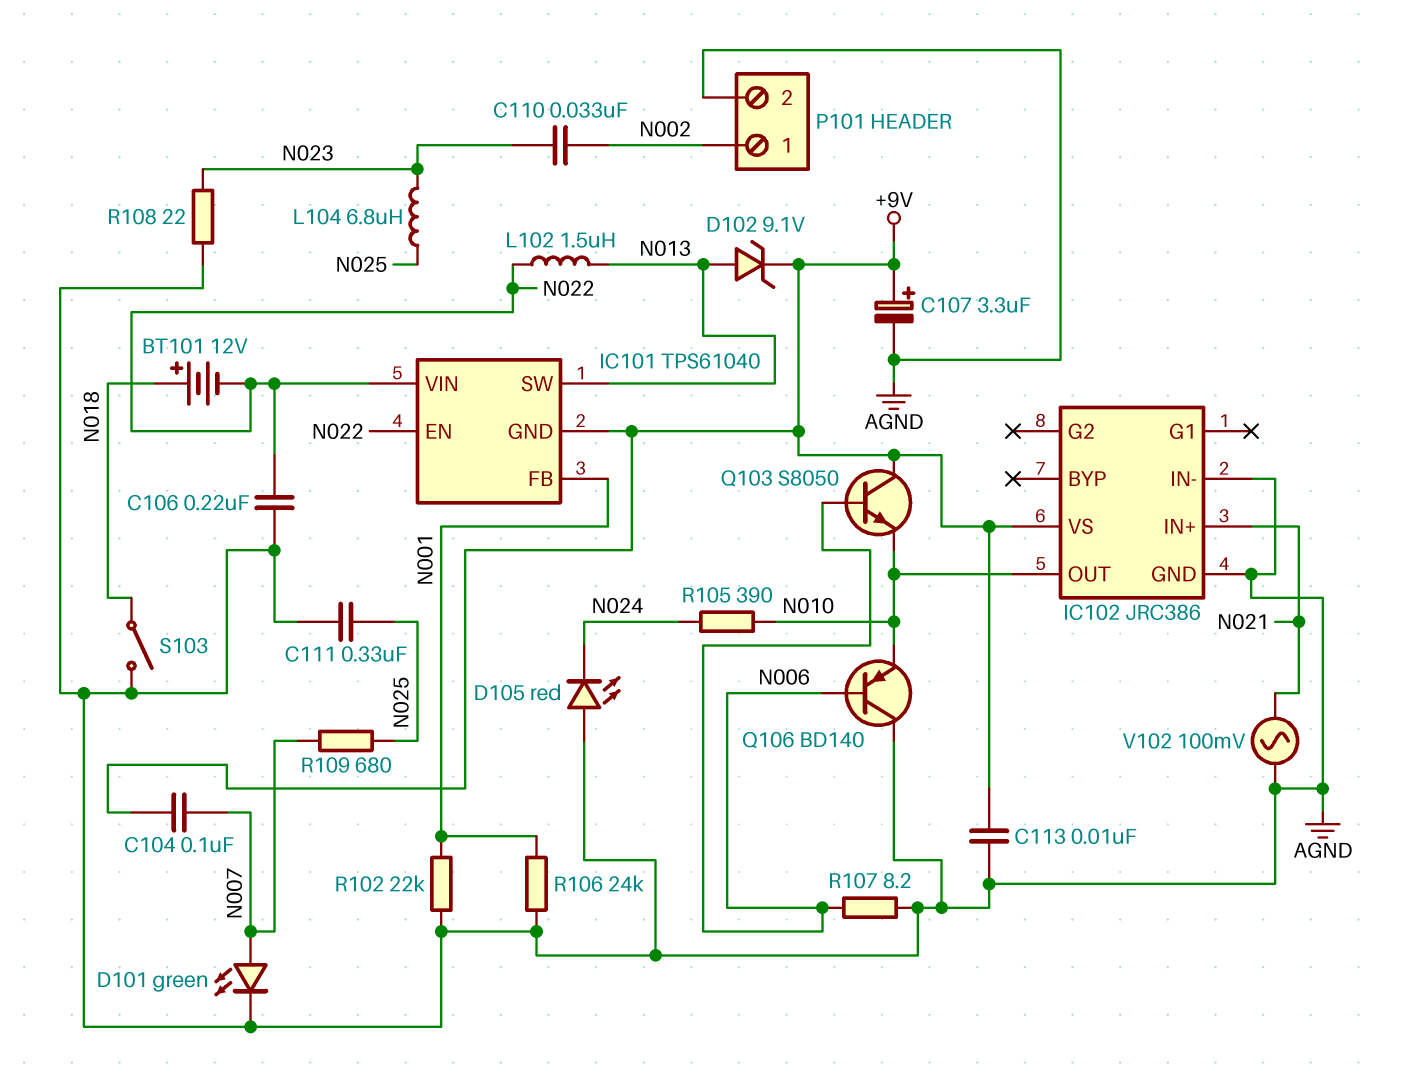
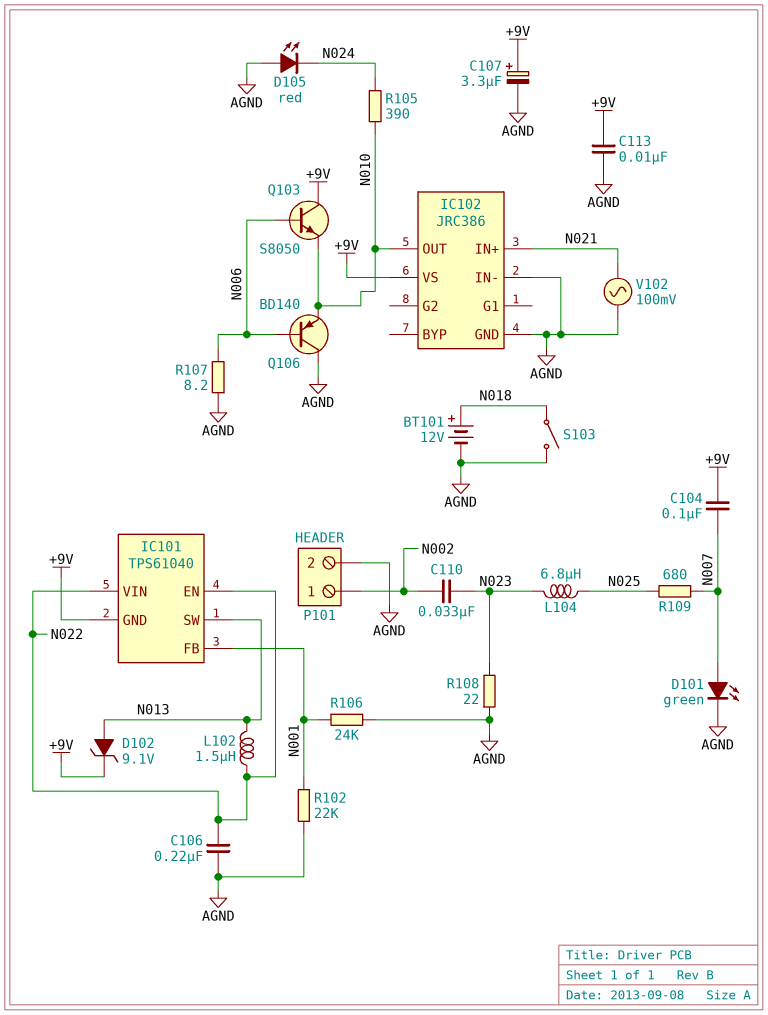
BT101: 12V (plus N018, minus N022) -> 12V (plus N018, minus AGND)
C111: 330nF (AGND, N025) -> none

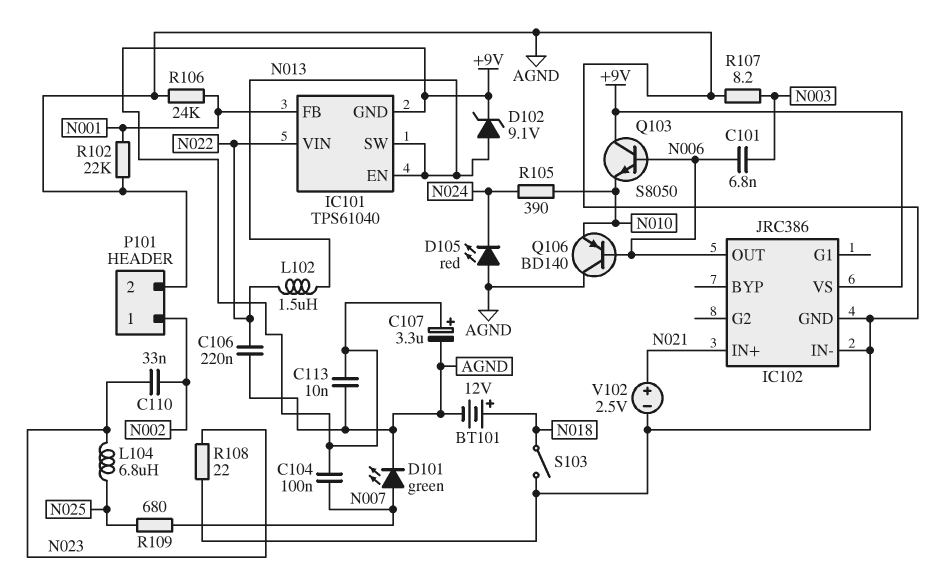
C101: none -> 6.8nF (N003, N006)
IC101 pin EN: N022 -> N013
IC102 pin OUT: N010 -> N006
R107: 8.2 (AGND, N006) -> 8.2 (AGND, N003)
V102: AC 100mV (AGND, N021) -> 2.5V (plus N021, minus AGND)

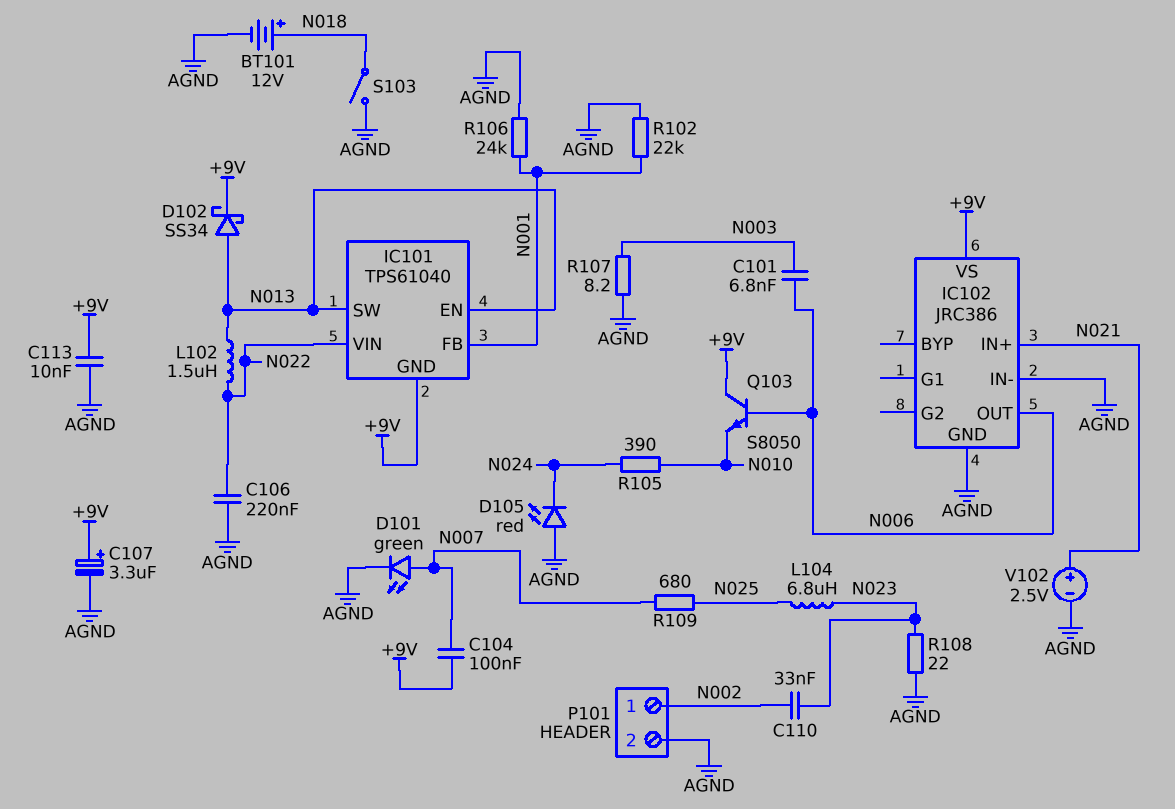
D102: zener 9.1V (A N013, K +9V) -> schottky SS34 (A N013, K +9V)
Q106: PNP BD140 (B N006, C AGND, E N010) -> none

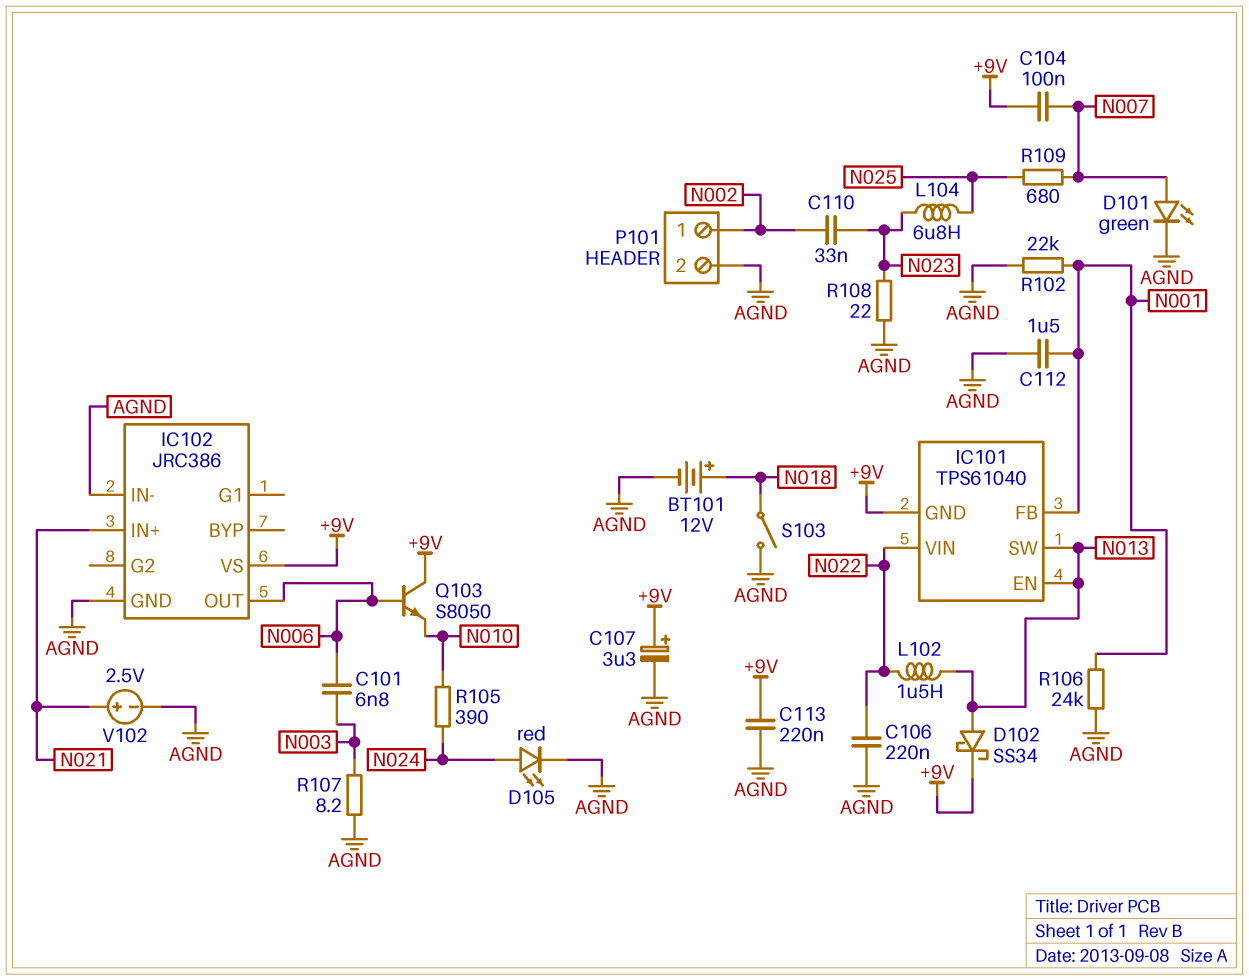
C112: none -> 1.5uF (AGND, N001)
C113: 10nF (+9V, AGND) -> 220nF (+9V, AGND)
D105: LED red (A AGND, K N024) -> LED red (A N024, K AGND)

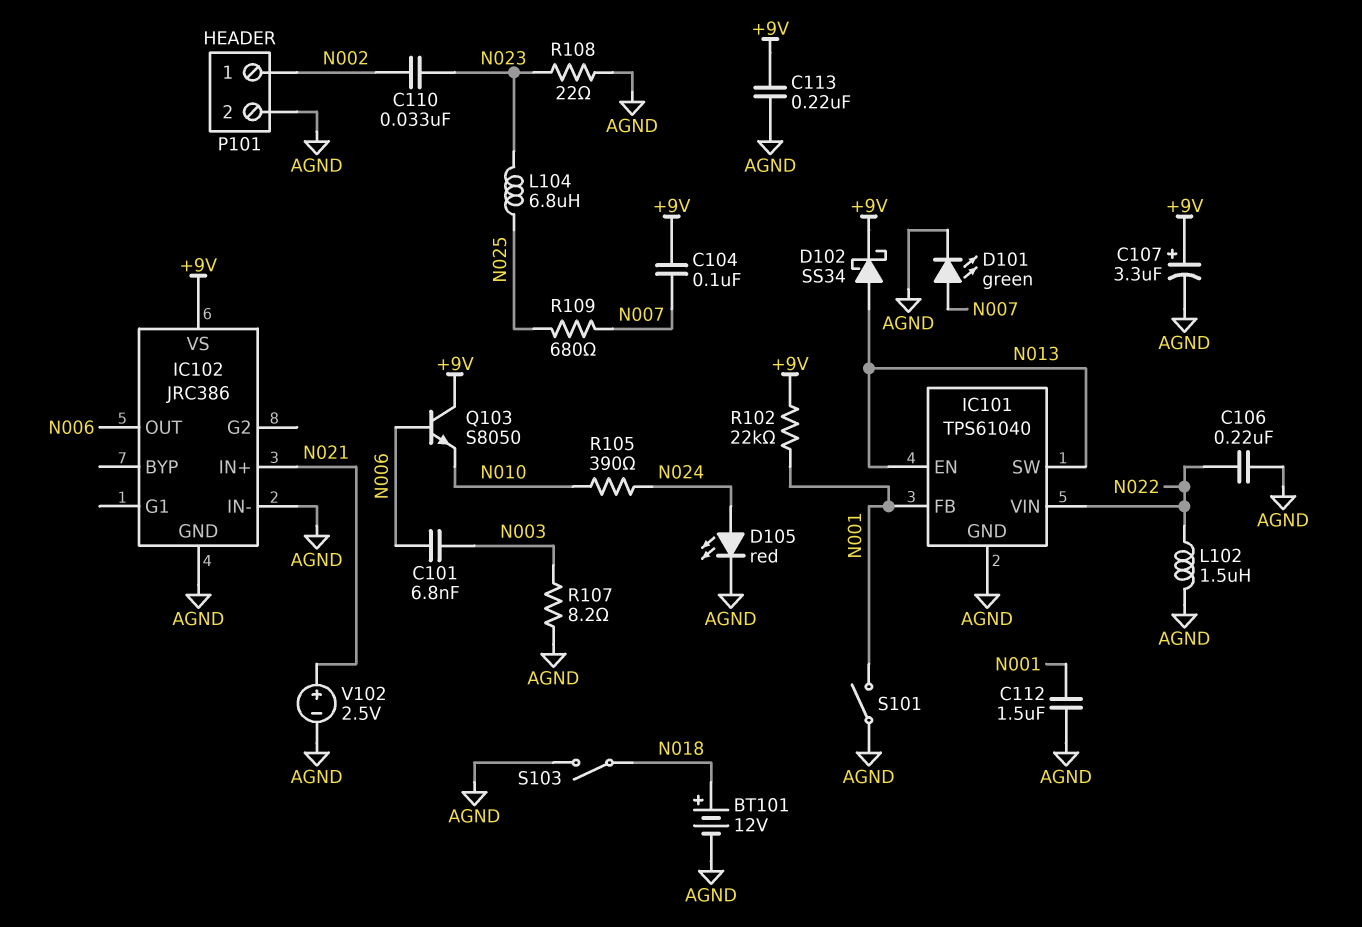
IC101 pin GND: +9V -> AGND
L102: 1.5uH (N013, N022) -> 1.5uH (AGND, N022)
R102: 22k (AGND, N001) -> 22k (+9V, N001)
R106: 24k (AGND, N001) -> none
S101: none -> switch (AGND, N001)

